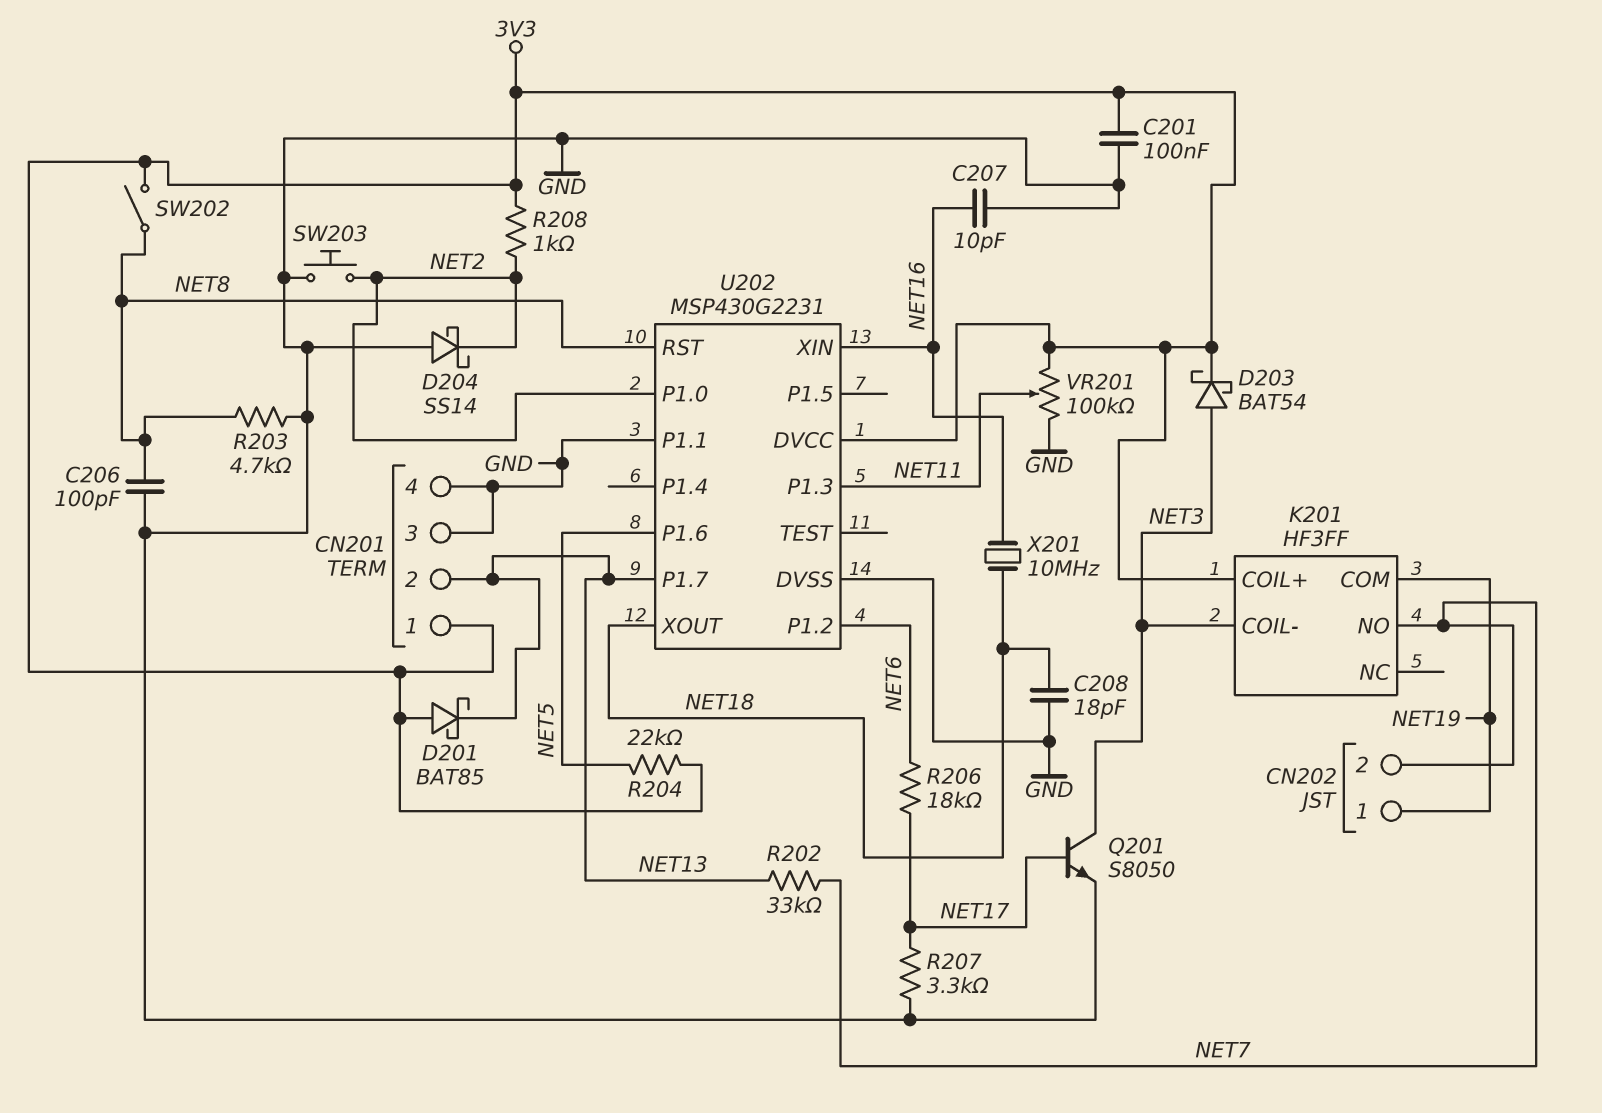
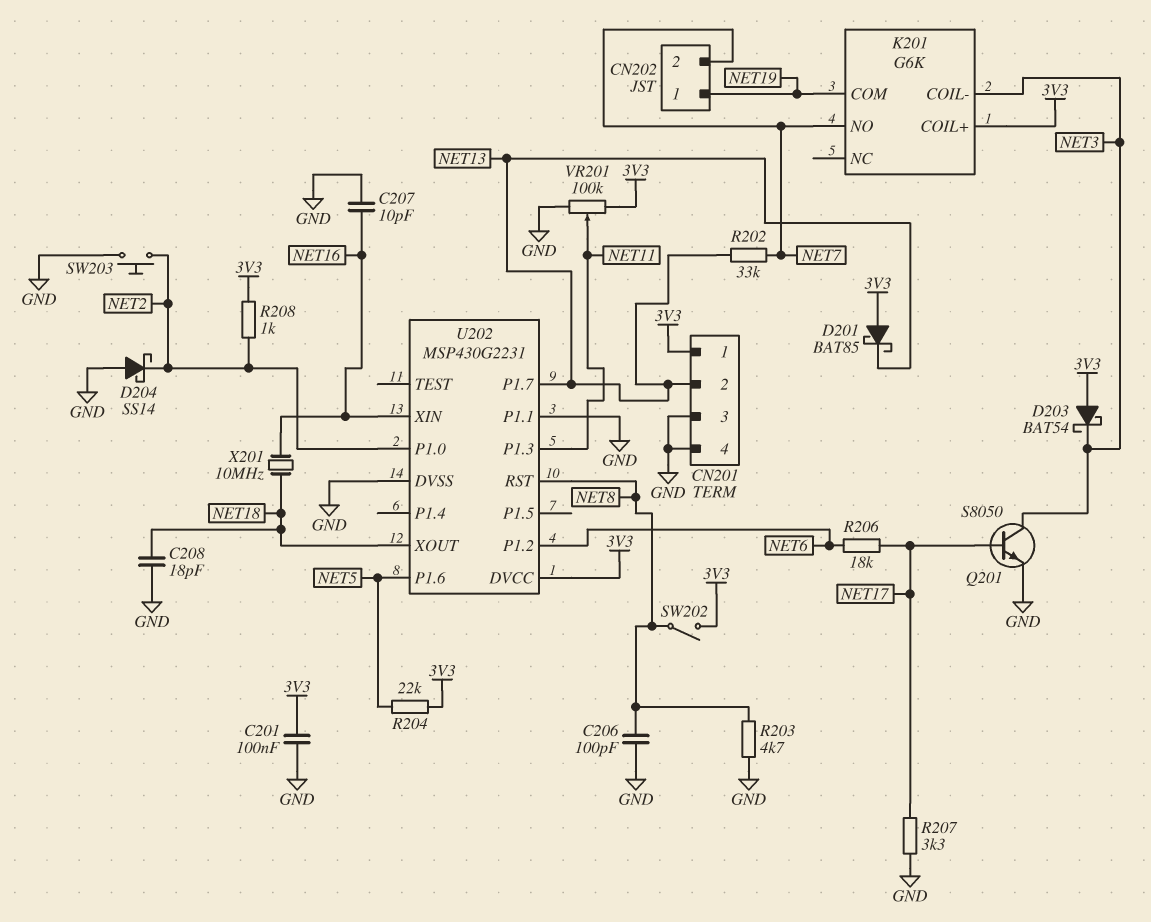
D203: schottky BAT54 (A NET3, K 3V3) -> schottky BAT54 (A 3V3, K NET3)
K201: HF3FF -> G6K

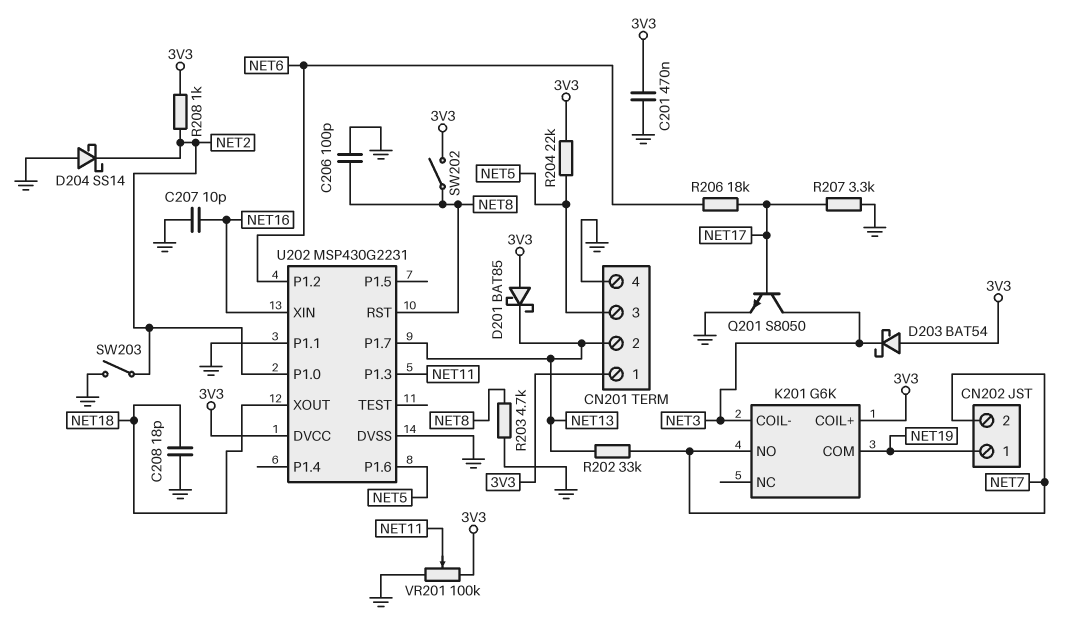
C201: 100nF (3V3, GND) -> 470nF (3V3, GND)
CN201 pin 3: GND -> NET5
SW203: button (GND, NET2) -> switch (GND, NET2)
X201: 10MHz (NET16, NET18) -> none

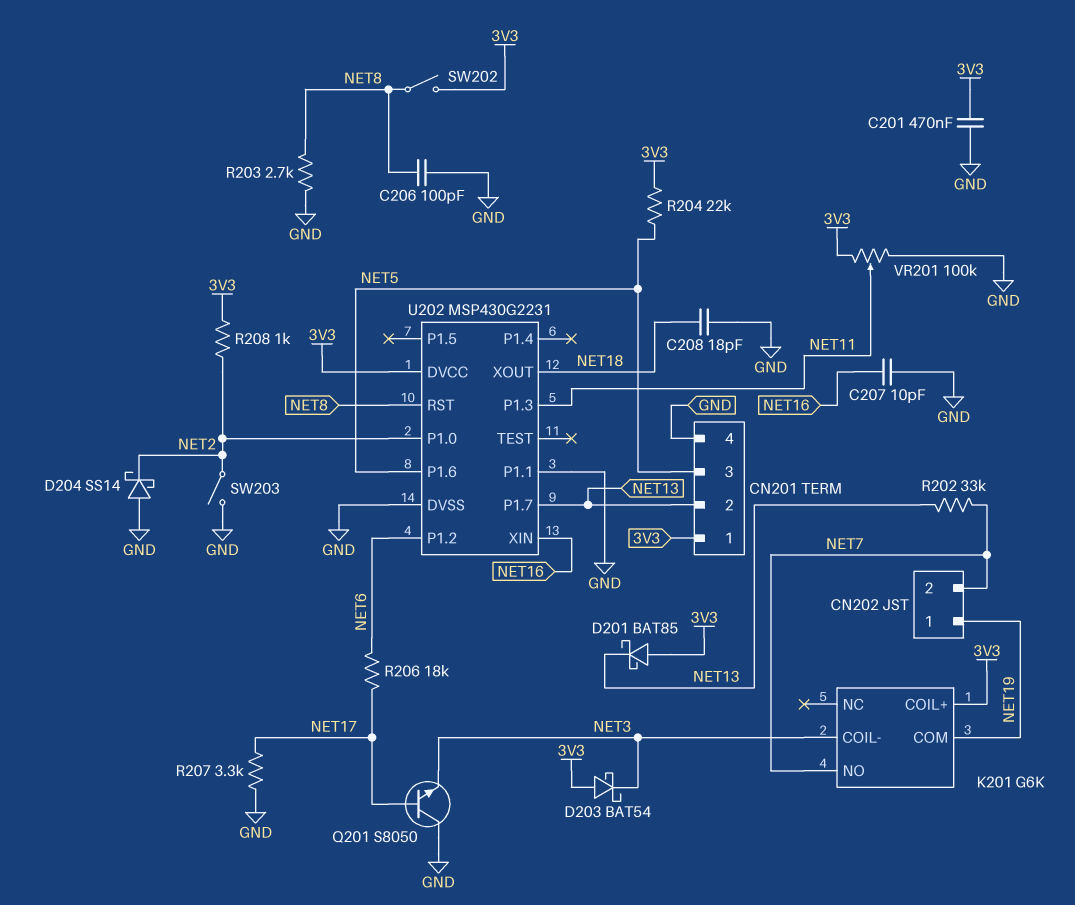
Q201: NPN S8050 (B NET17, C NET3, E GND) -> NPN S8050 (B NET17, C GND, E NET3)
R203: 4.7k (GND, NET8) -> 2.7k (GND, NET8)

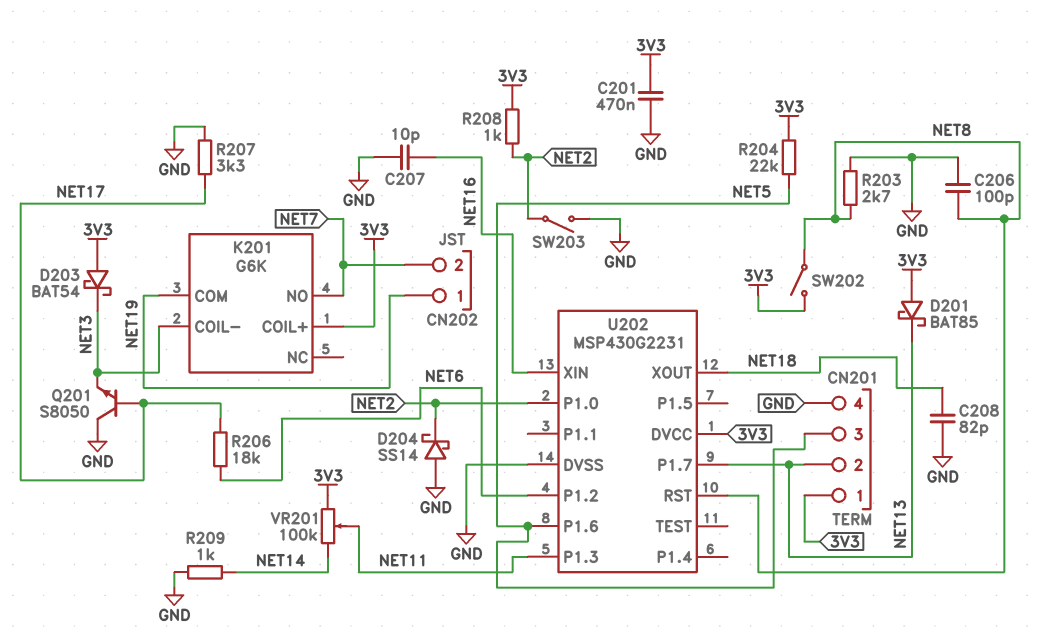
C208: 18pF (GND, NET18) -> 82pF (GND, NET18)
R202: 33k (NET7, NET13) -> none
R209: none -> 1k (GND, NET14)
U202 pin P1.1: GND -> none
VR201: 100k (3V3, GND, wiper NET11) -> 100k (3V3, NET14, wiper NET11)

